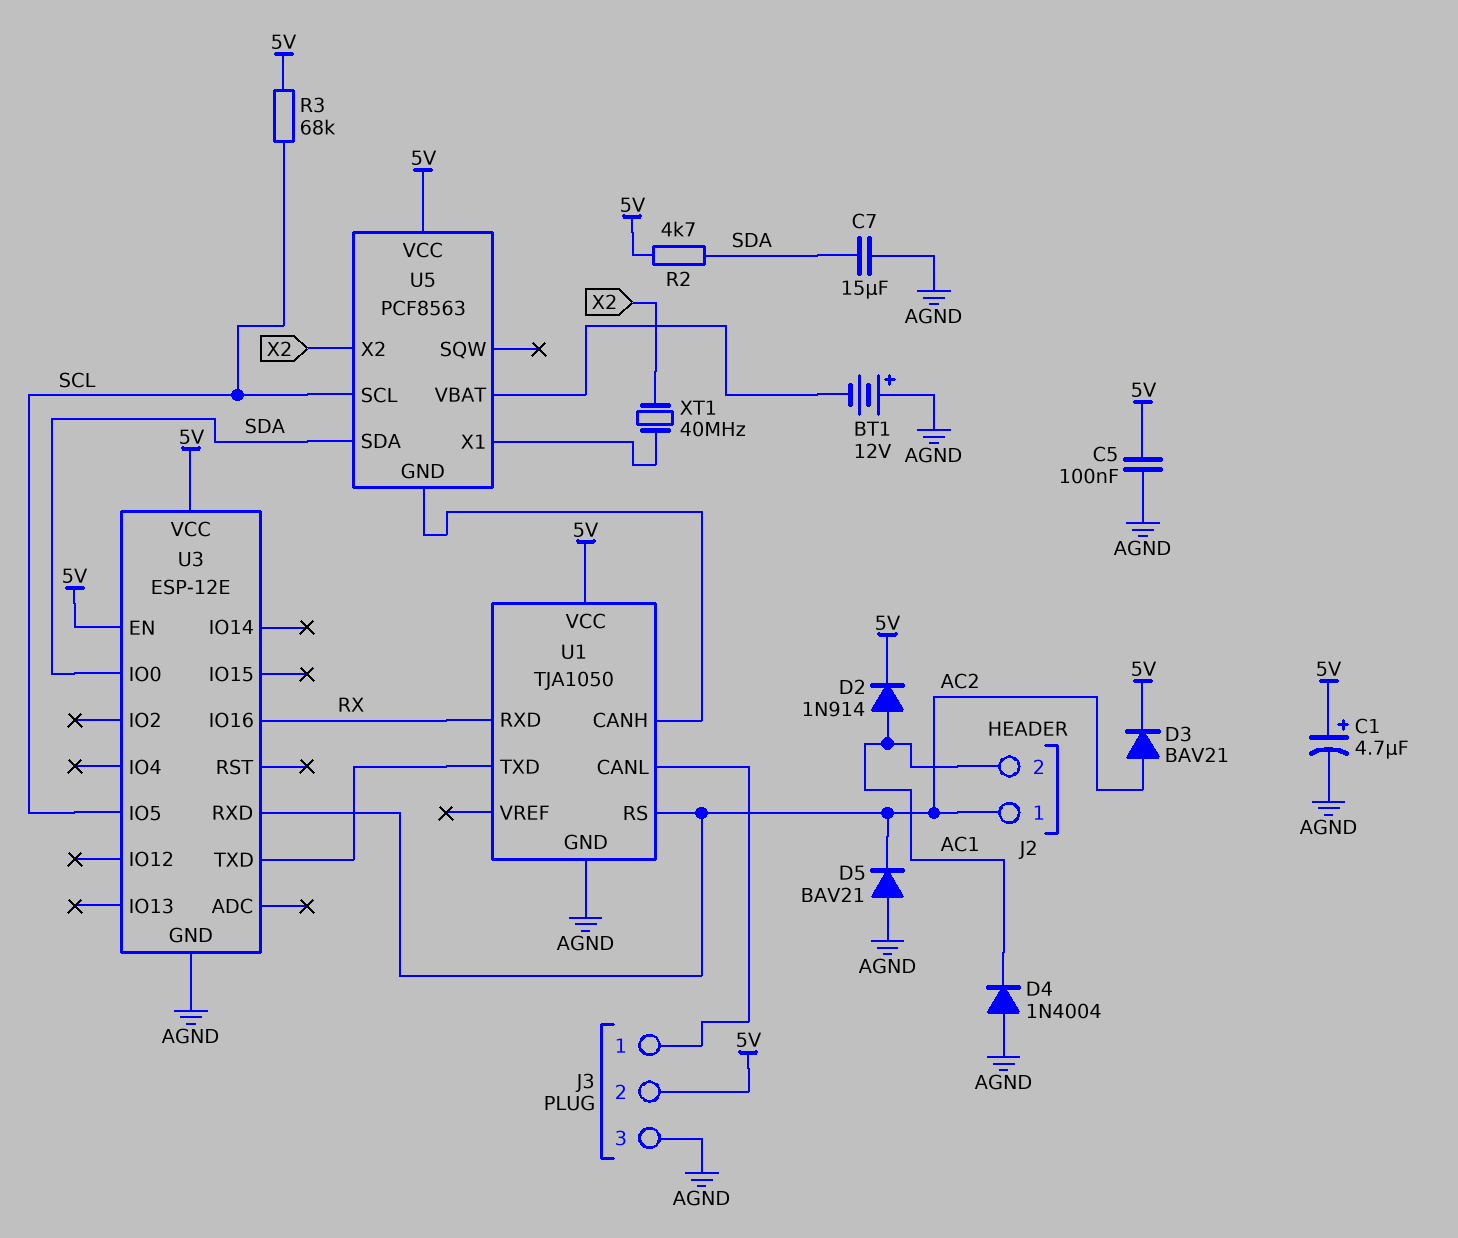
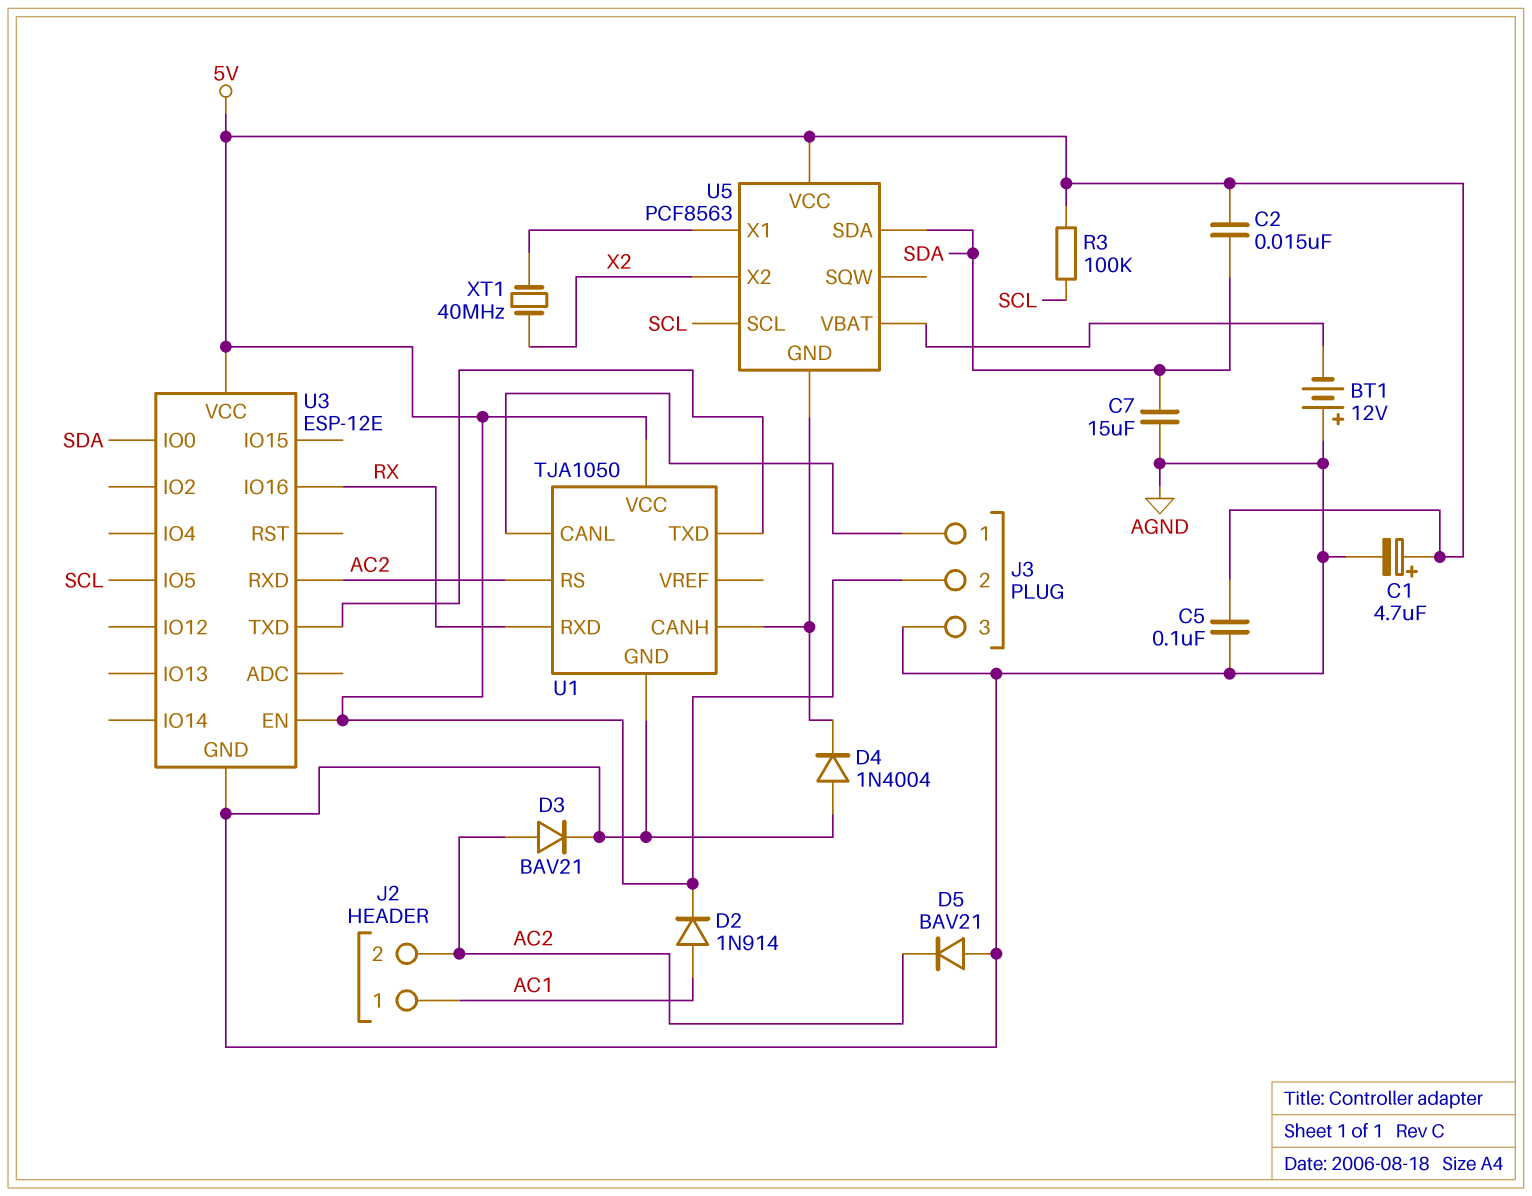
C2: none -> 15nF (5V, SDA)
D3: diode BAV21 (A AC2, K 5V) -> diode BAV21 (A AC2, K AGND)
D4: diode 1N4004 (A AGND, K AC1) -> diode 1N4004 (A AGND, K U1/CANH)
J2 pin 1: AC2 -> AC1
J2 pin 2: AC1 -> AC2
R2: 4.7k (5V, SDA) -> none
R3: 68k (5V, SCL) -> 100k (5V, SCL)

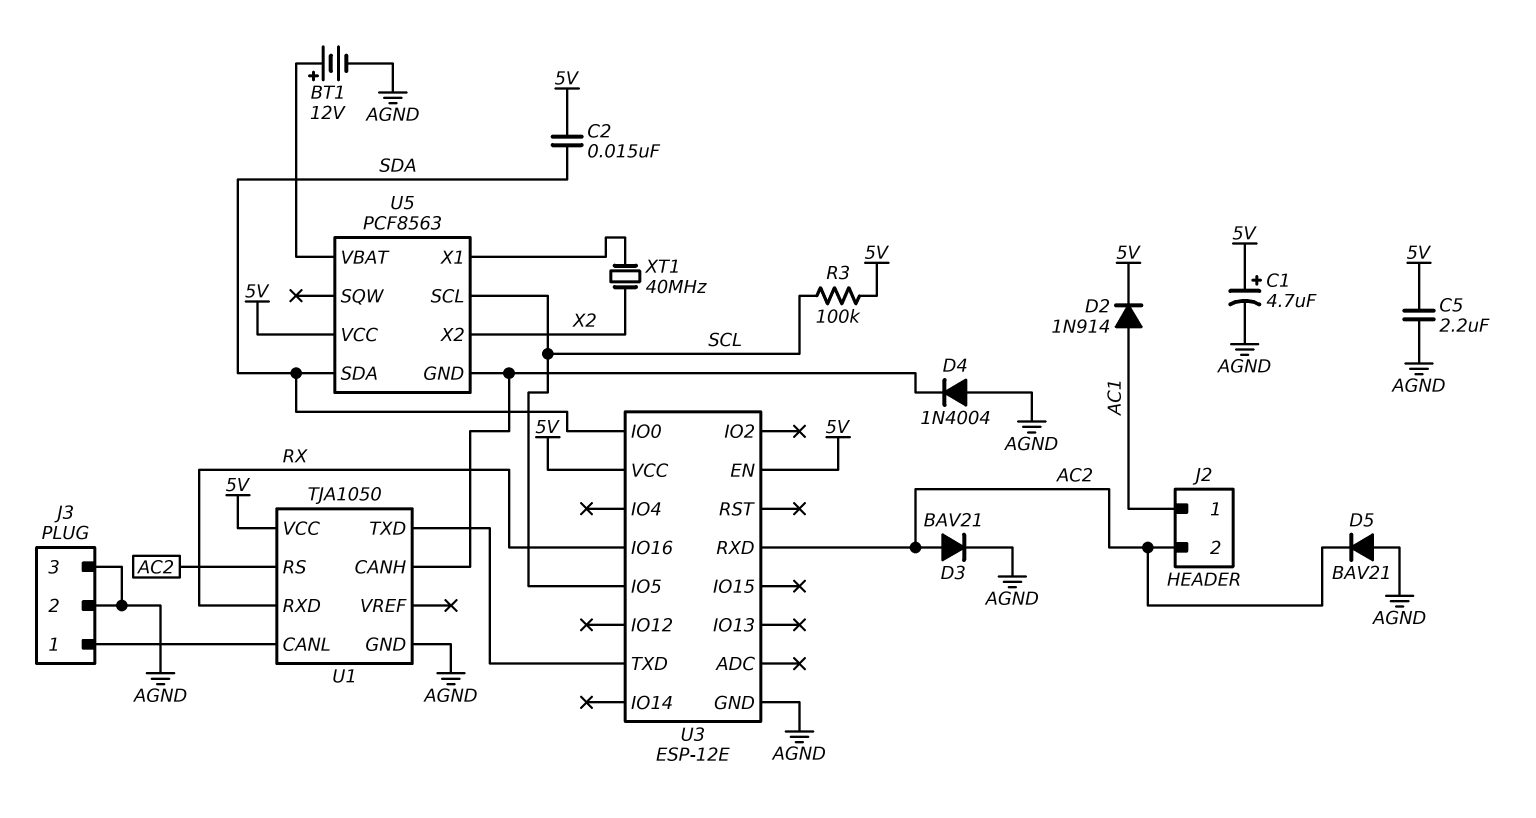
BT1: 12V (plus AGND, minus U5/VBAT) -> 12V (plus U5/VBAT, minus AGND)
C5: 100nF (5V, AGND) -> 2.2uF (5V, AGND)
C7: 15uF (AGND, SDA) -> none
J3 pin 2: 5V -> AGND

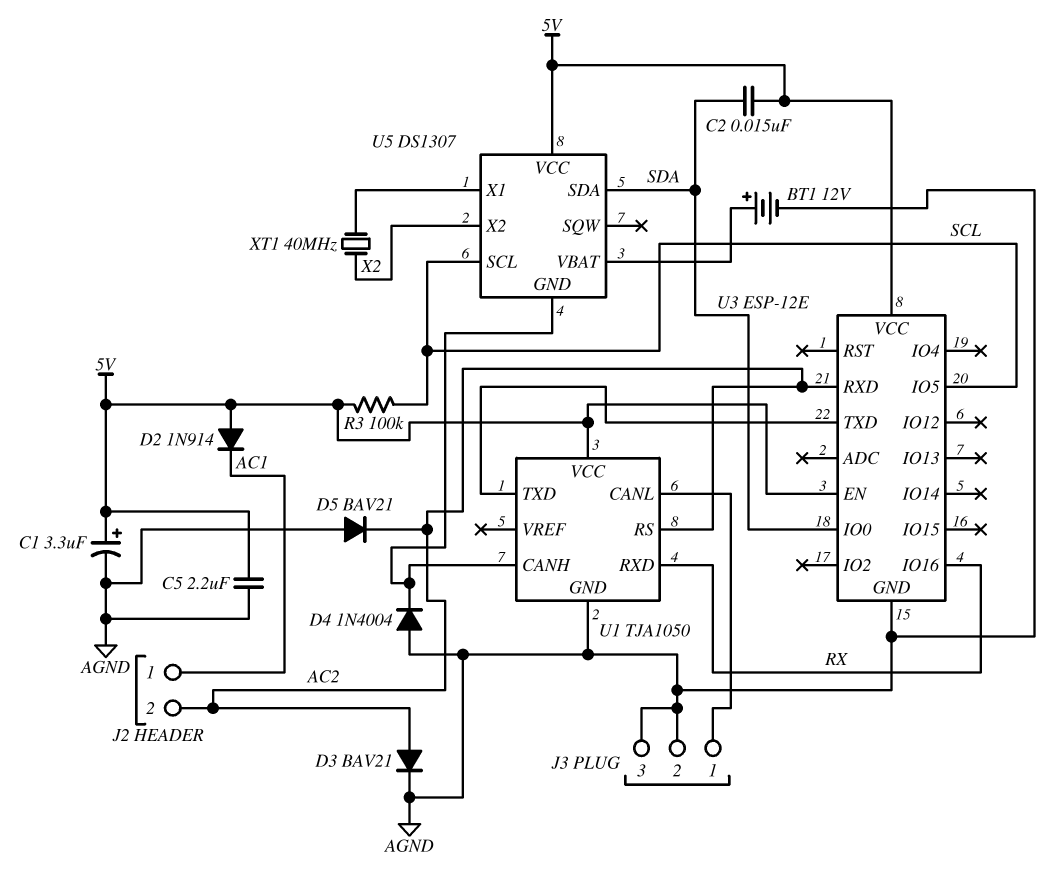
C1: 4.7uF (plus 5V, minus AGND) -> 3.3uF (plus 5V, minus AGND)
D2: diode 1N914 (A AC1, K 5V) -> diode 1N914 (A 5V, K AC1)
U5: PCF8563 -> DS1307

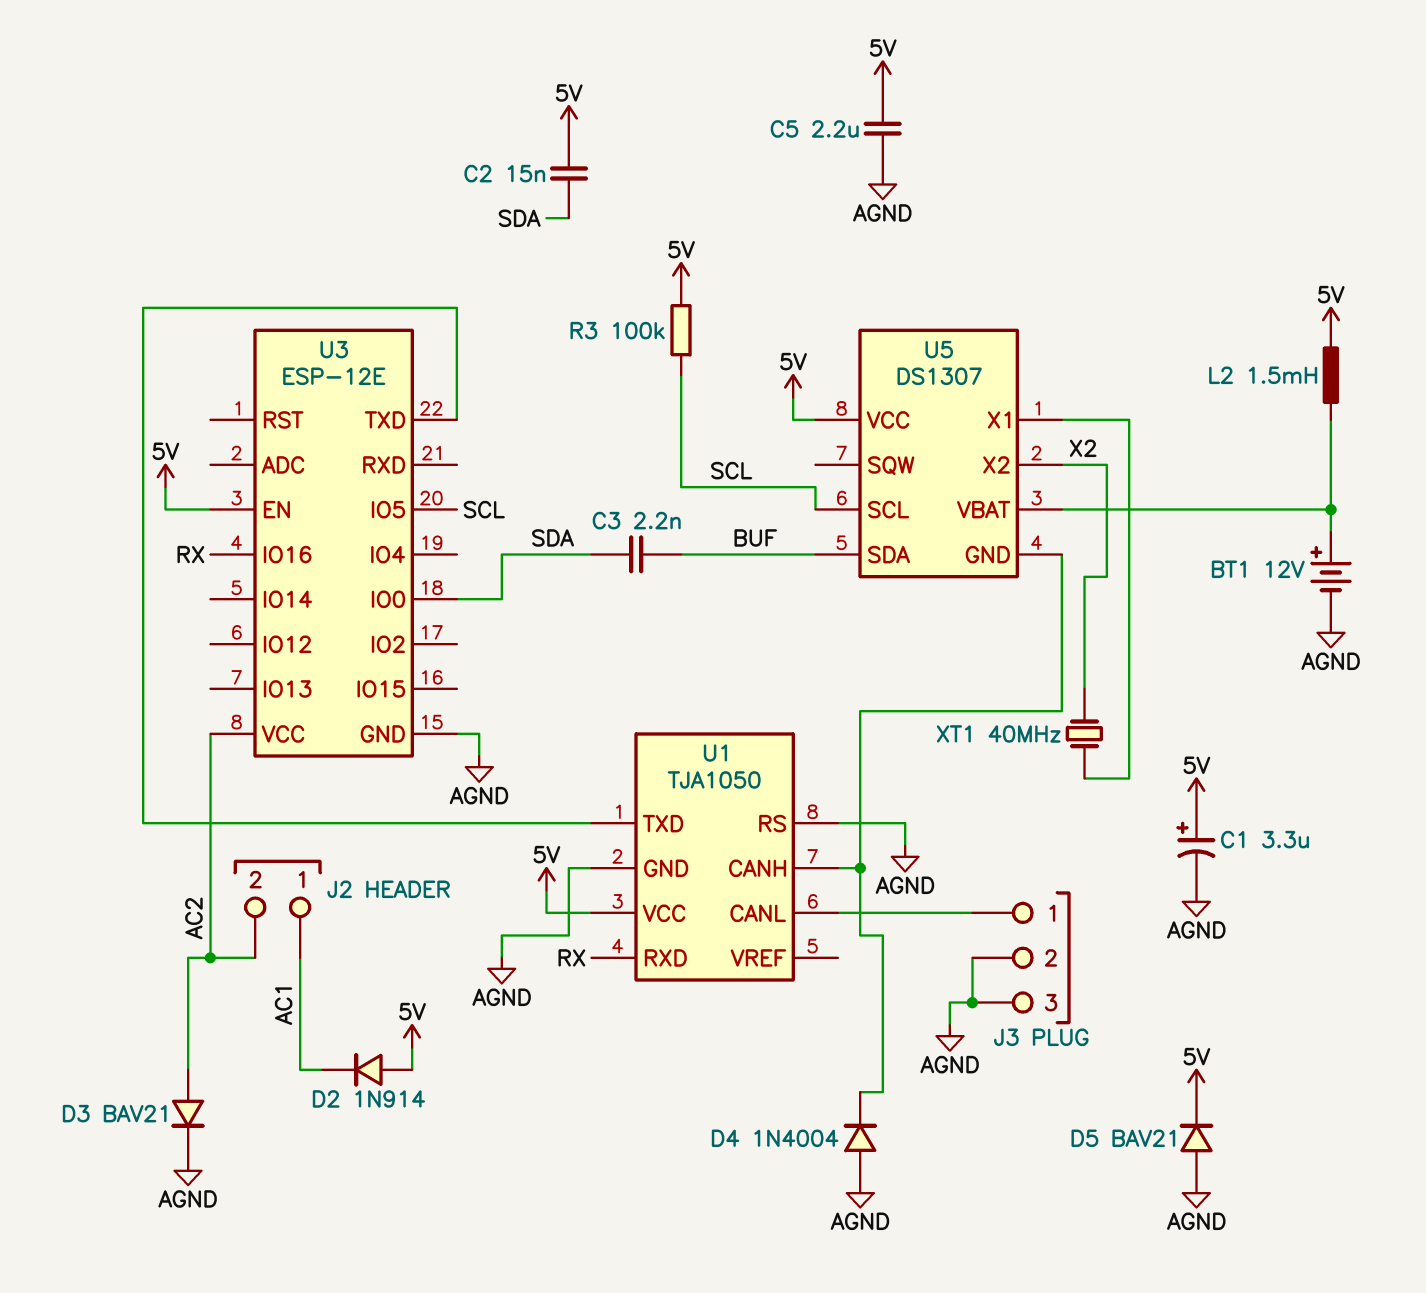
C3: none -> 2.2nF (BUF, SDA)
D5: diode BAV21 (A AGND, K AC2) -> diode BAV21 (A AGND, K 5V)
L2: none -> 1.5mH (5V, U5/VBAT)
U1 pin RS: AC2 -> AGND
U3 pin RXD: AC2 -> none
U3 pin VCC: 5V -> AC2
U5 pin SDA: SDA -> BUF

